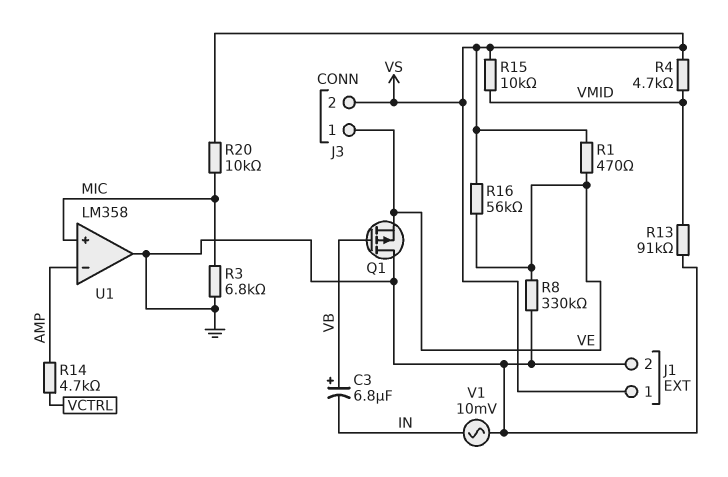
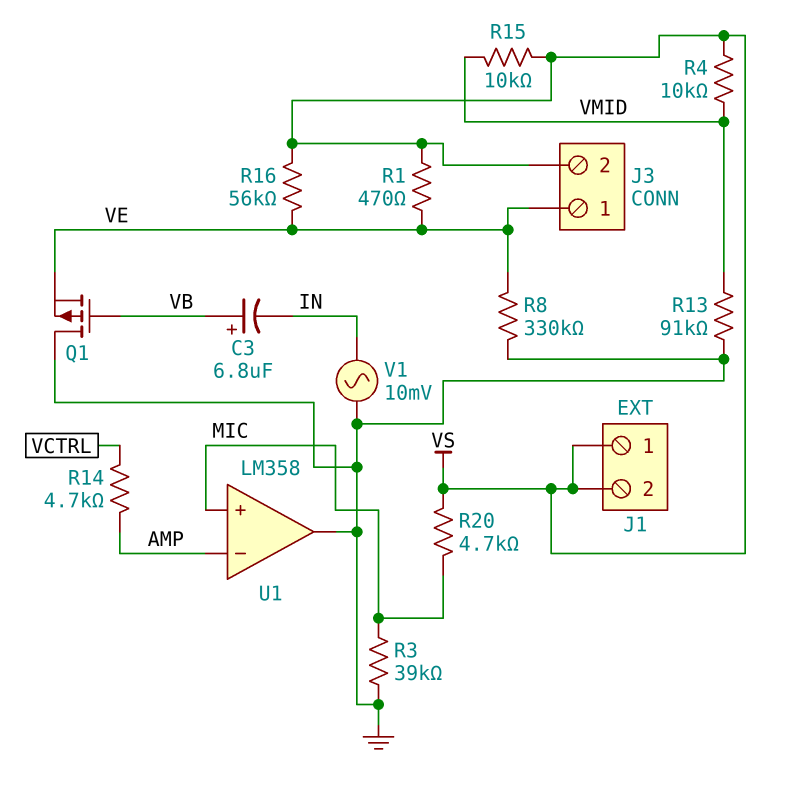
J1 pin 2: GND -> VS
R3: 6.8k (GND, MIC) -> 39k (GND, MIC)
R4: 4.7k (VMID, VS) -> 10k (VMID, VS)
R20: 10k (MIC, VS) -> 4.7k (MIC, VS)

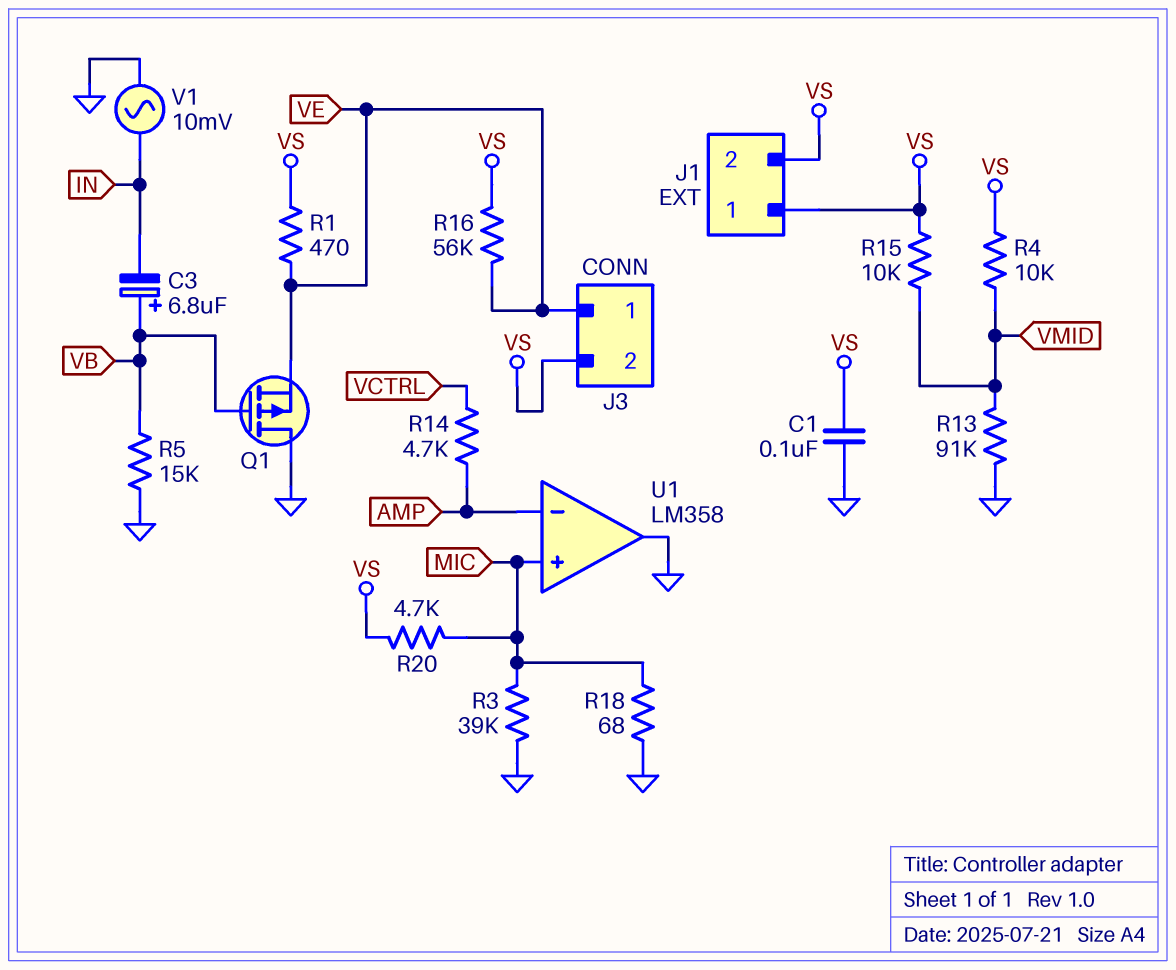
C1: none -> 100nF (GND, VS)
R5: none -> 15k (GND, VB)
R8: 330k (GND, VE) -> none
R18: none -> 68 (GND, MIC)

